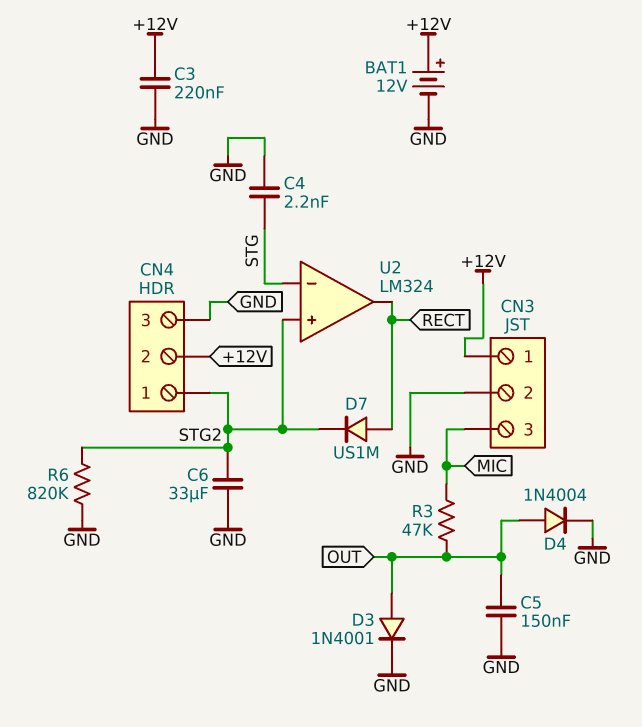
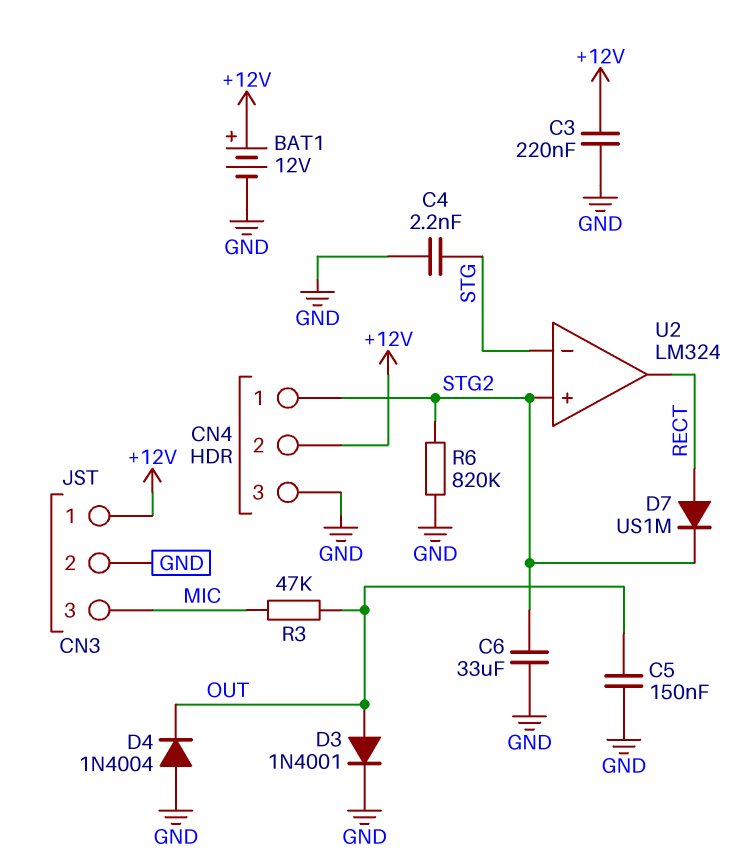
D4: diode 1N4004 (A OUT, K GND) -> diode 1N4004 (A GND, K OUT)

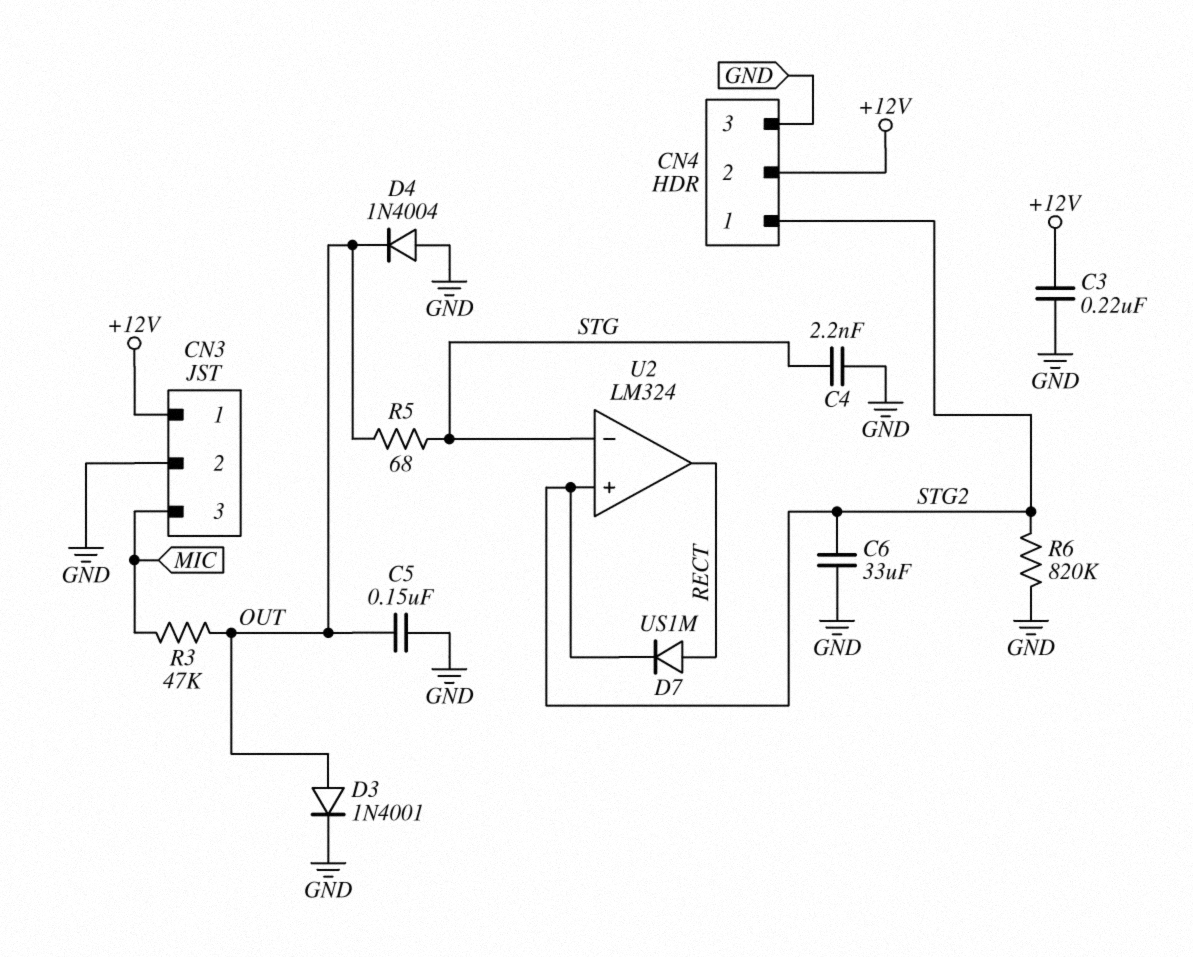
BAT1: 12V (plus +12V, minus GND) -> none
R5: none -> 68 (OUT, STG)

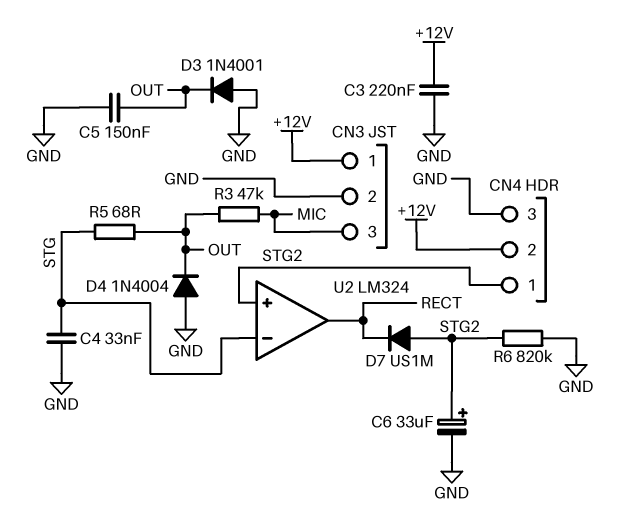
C4: 2.2nF (GND, STG) -> 33nF (GND, STG)
C6: 33uF (GND, STG2) -> 33uF (plus STG2, minus GND)
D3: diode 1N4001 (A OUT, K GND) -> diode 1N4001 (A GND, K OUT)
D7: diode US1M (A RECT, K STG2) -> diode US1M (A STG2, K RECT)

